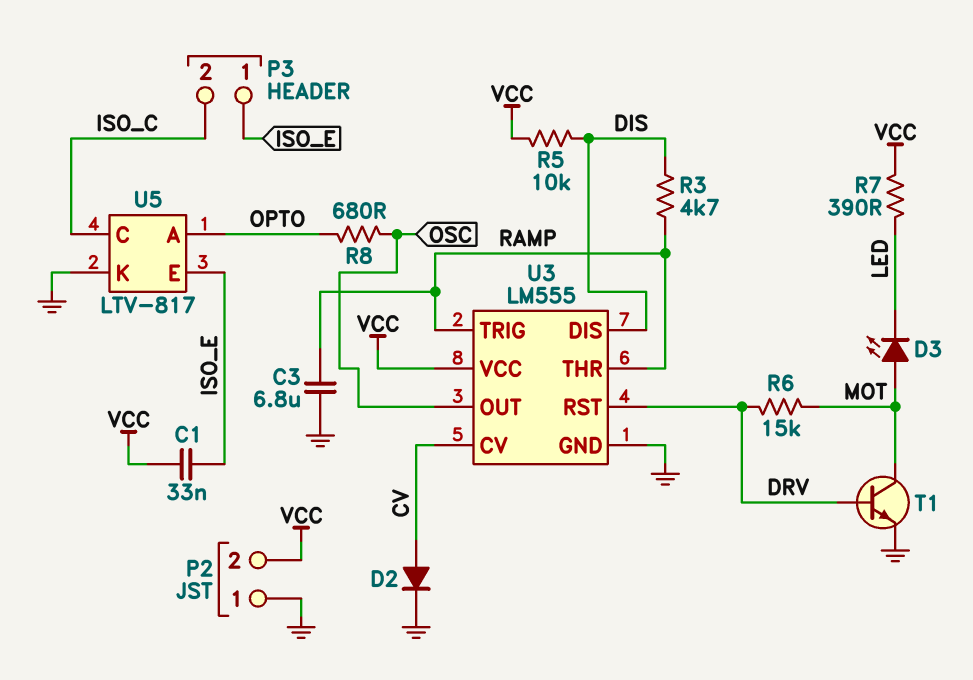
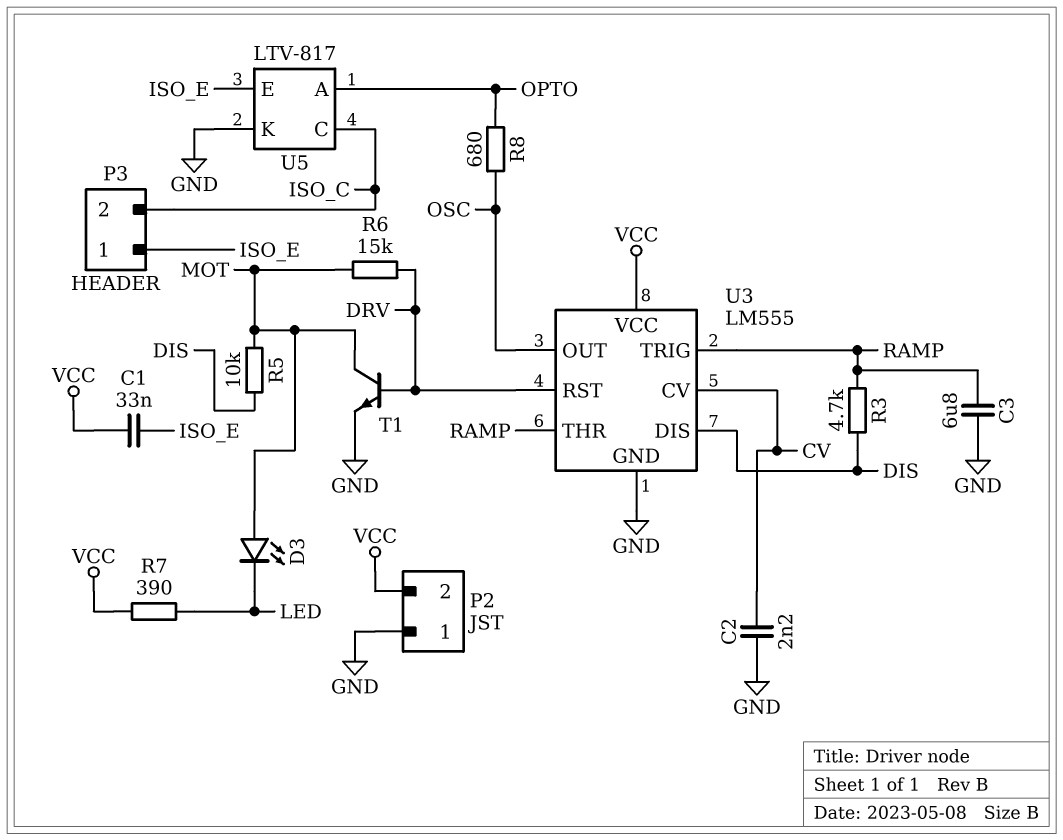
C2: none -> 2.2nF (CV, GND)
D2: diode (A CV, K GND) -> none
R5: 10k (DIS, VCC) -> 10k (DIS, MOT)

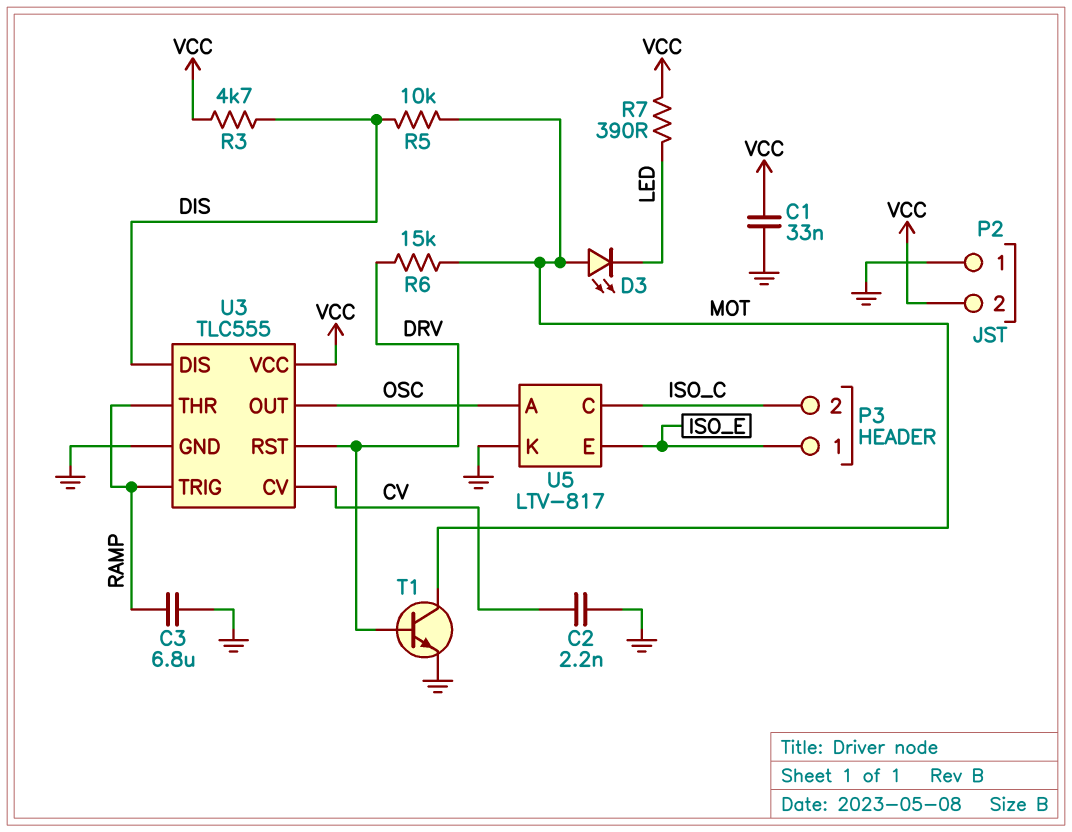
C1: 33nF (ISO_E, VCC) -> 33nF (GND, VCC)
R3: 4.7k (DIS, RAMP) -> 4.7k (DIS, VCC)
R8: 680 (OPTO, OSC) -> none
U3: LM555 -> TLC555
U5 pin A: OPTO -> OSC

